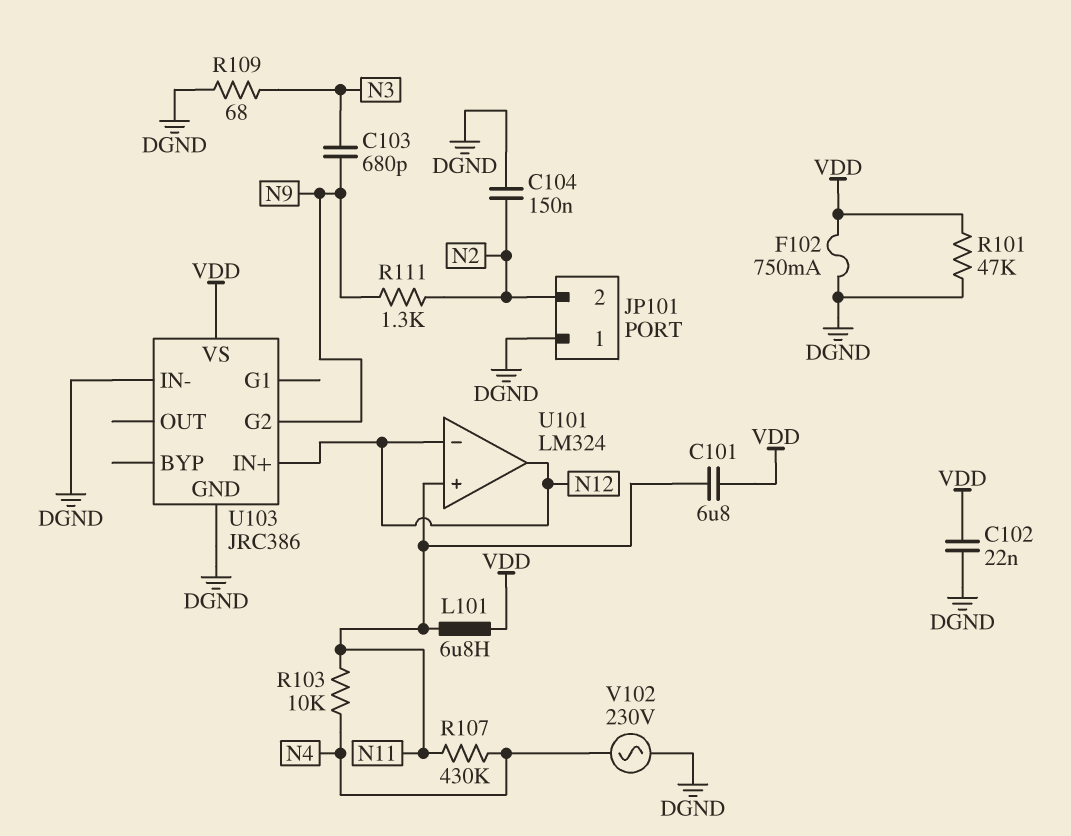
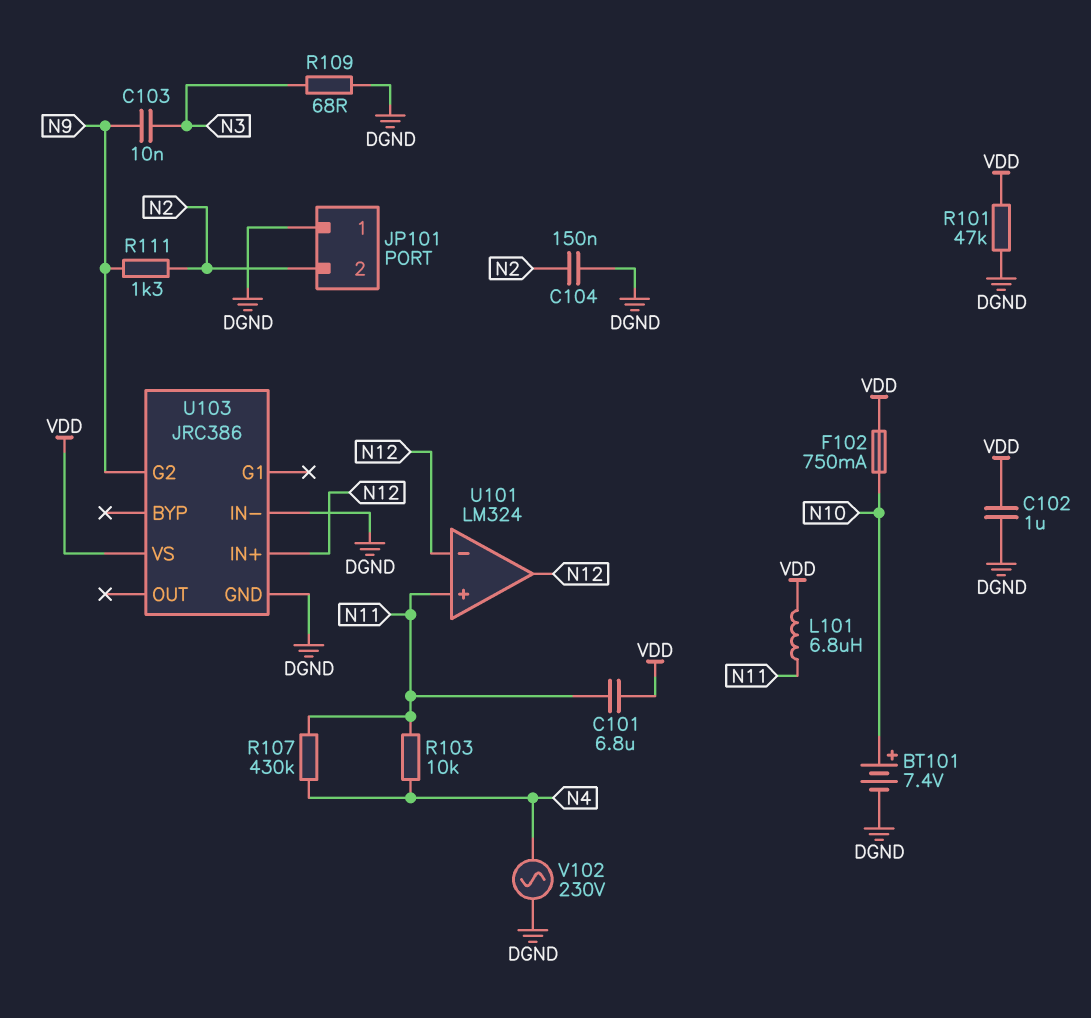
BT101: none -> 7.4V (plus N10, minus DGND)
C102: 22nF (DGND, VDD) -> 1uF (DGND, VDD)
C103: 680pF (N3, N9) -> 10nF (N3, N9)
F102: 750mA (DGND, VDD) -> 750mA (N10, VDD)

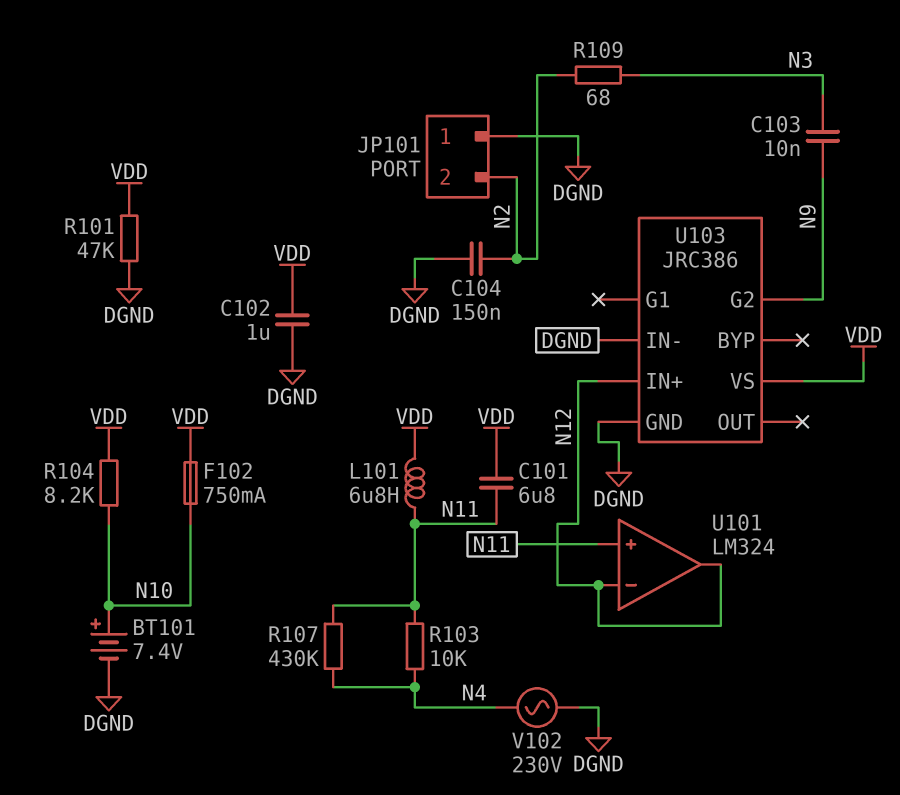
R104: none -> 8.2k (N10, VDD)
R109: 68 (DGND, N3) -> 68 (N2, N3)
R111: 1.3k (N2, N9) -> none

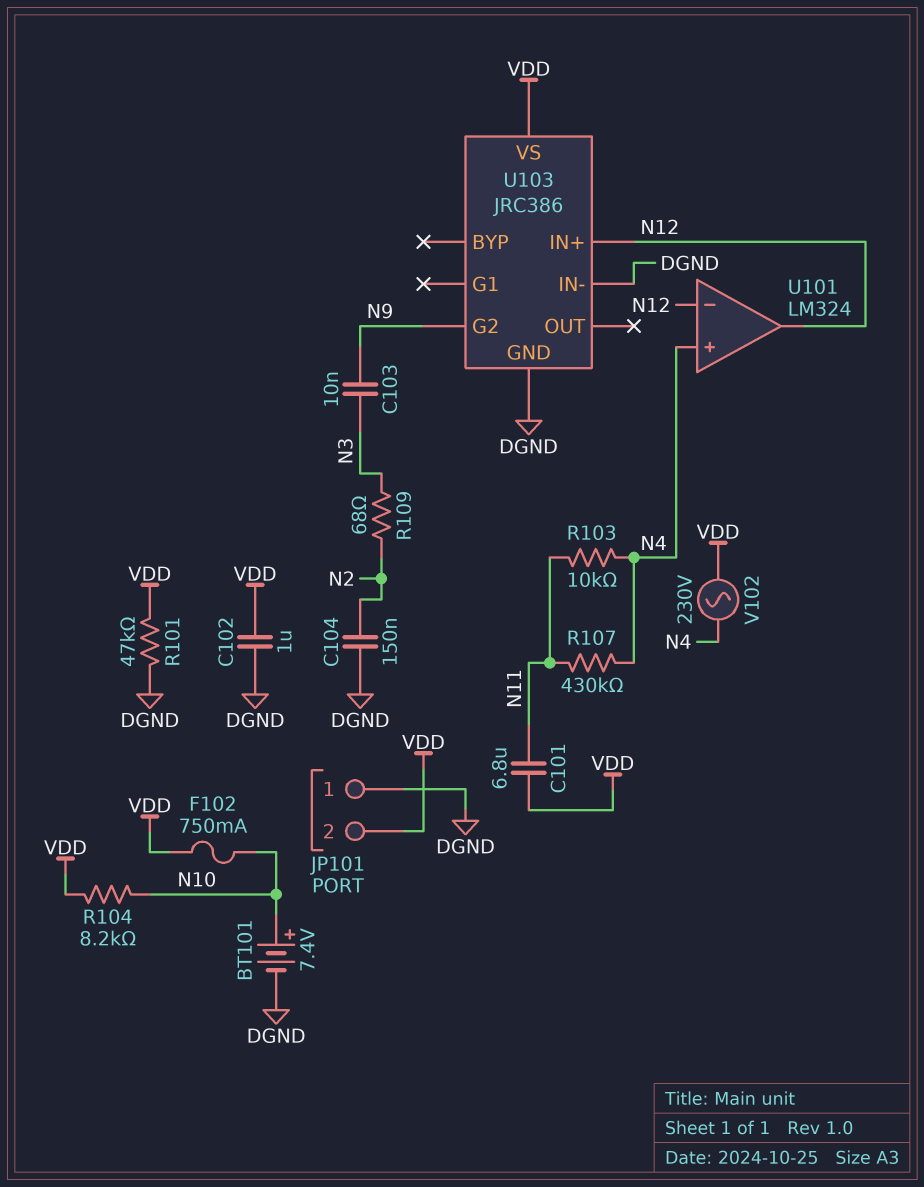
JP101 pin 2: N2 -> VDD
L101: 6.8uH (N11, VDD) -> none
U101 pin in+: N11 -> N4
V102: AC 230V (DGND, N4) -> AC 230V (N4, VDD)

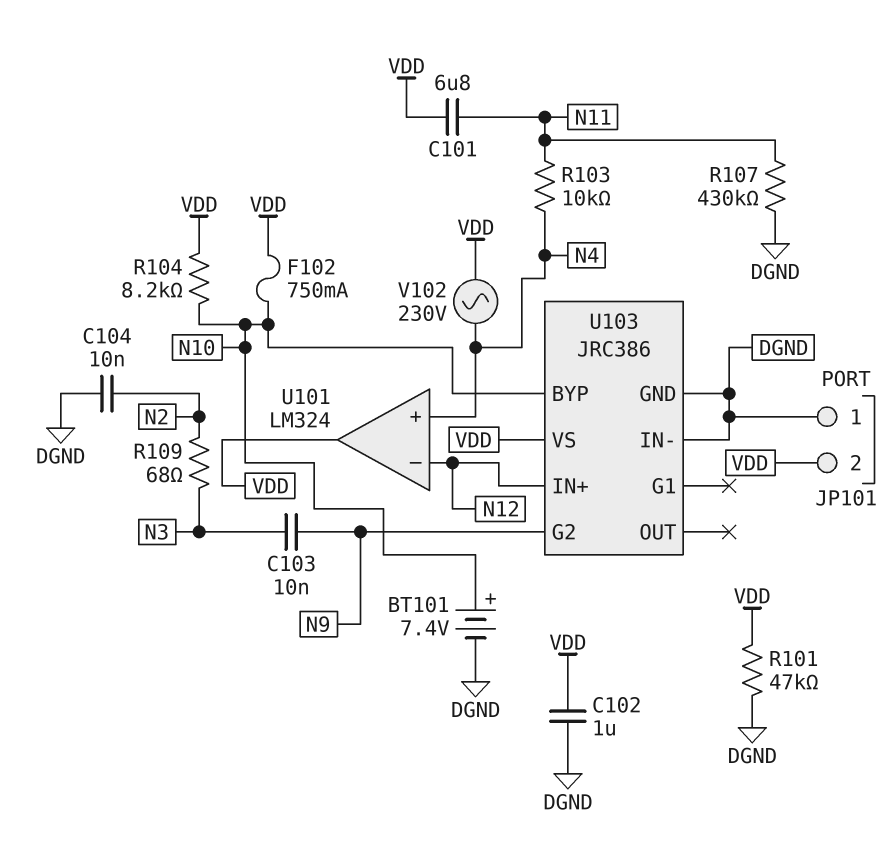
C104: 150nF (DGND, N2) -> 10nF (DGND, N2)
R107: 430k (N4, N11) -> 430k (DGND, N11)
U101 pin out: N12 -> VDD
U103 pin BYP: none -> N10

